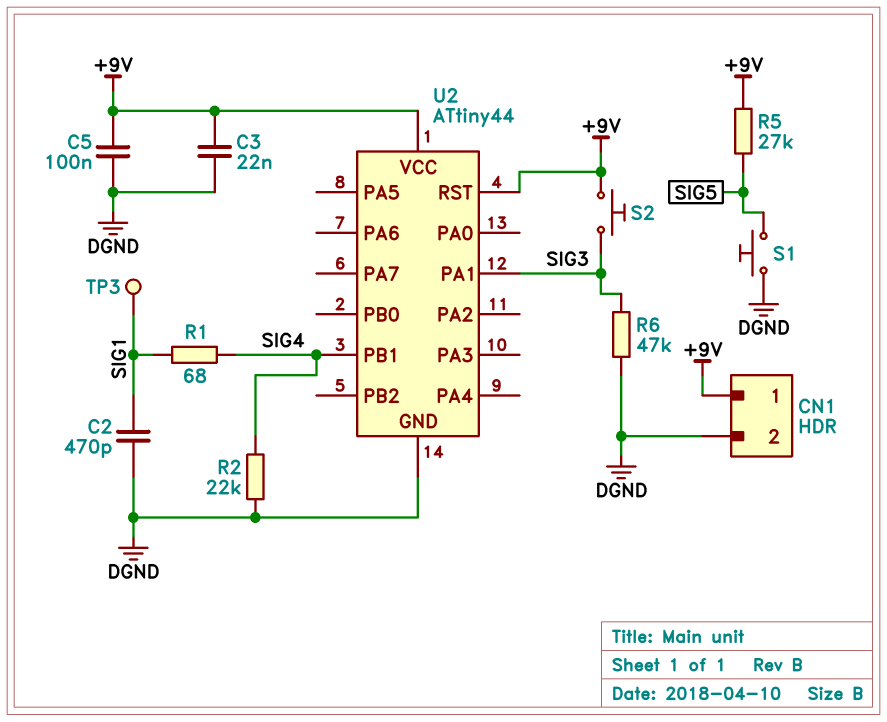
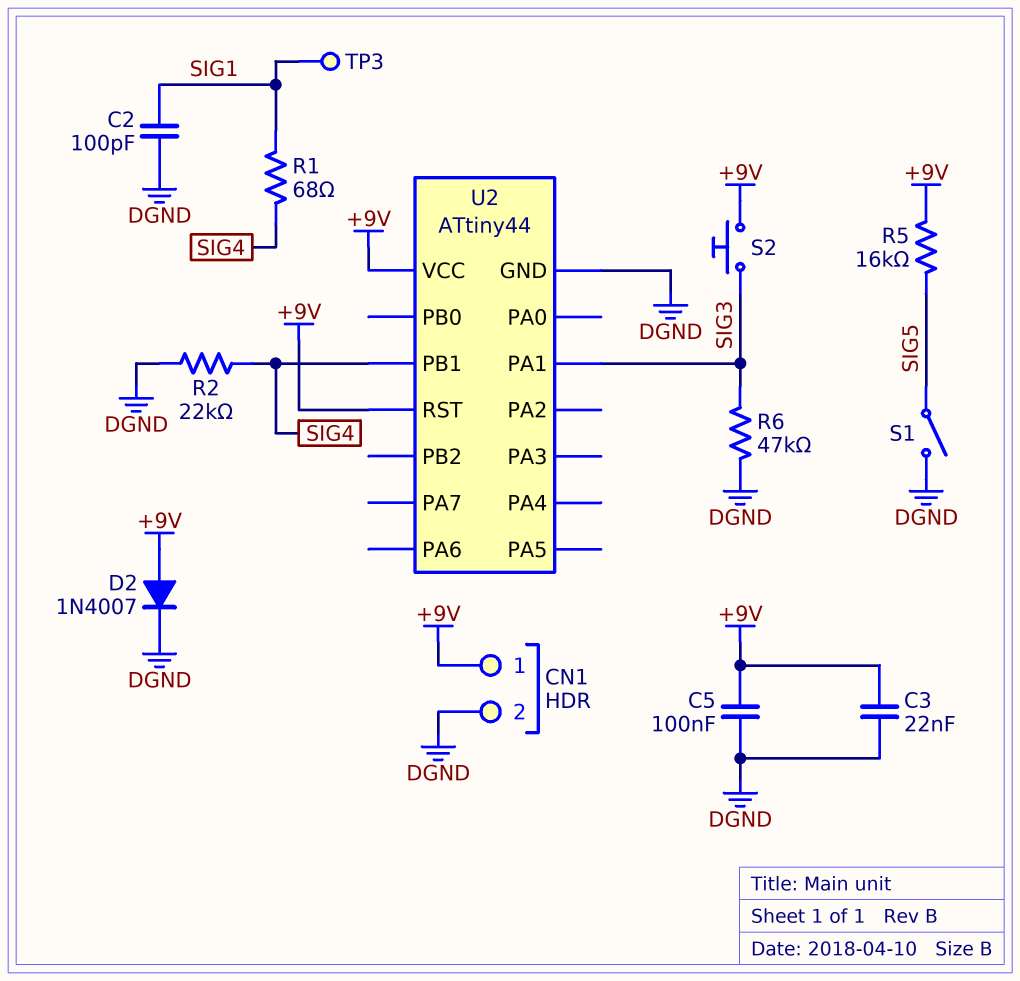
C2: 470pF (DGND, SIG1) -> 100pF (DGND, SIG1)
D2: none -> diode 1N4007 (A +9V, K DGND)
R5: 27k (+9V, SIG5) -> 16k (+9V, SIG5)
S1: button (DGND, SIG5) -> switch (DGND, SIG5)

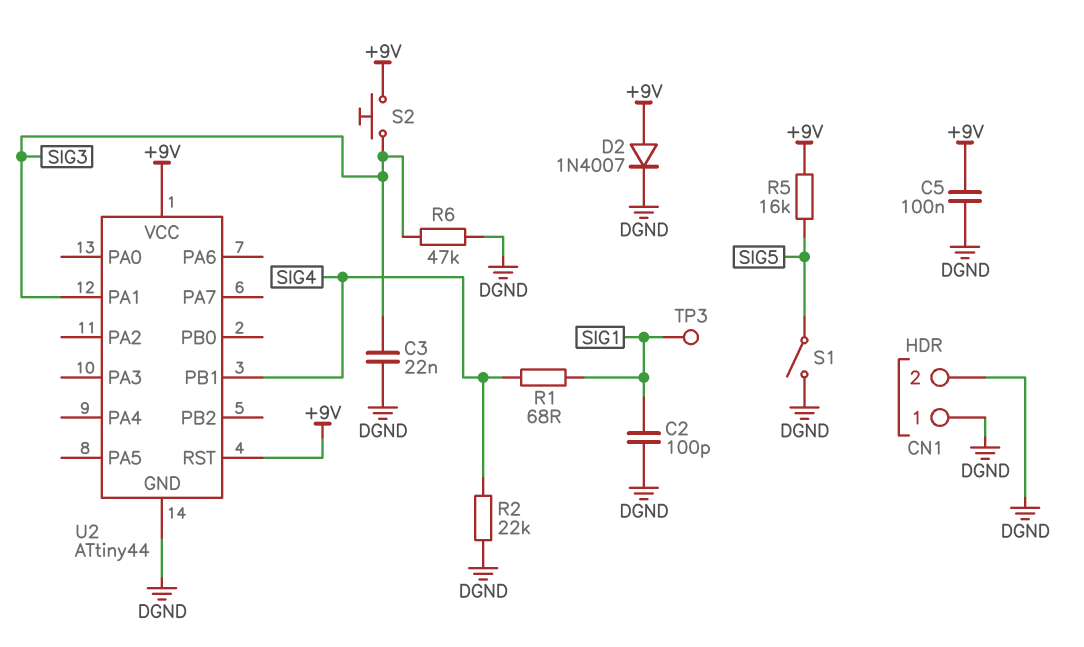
C3: 22nF (+9V, DGND) -> 22nF (DGND, SIG3)
CN1 pin 1: +9V -> DGND

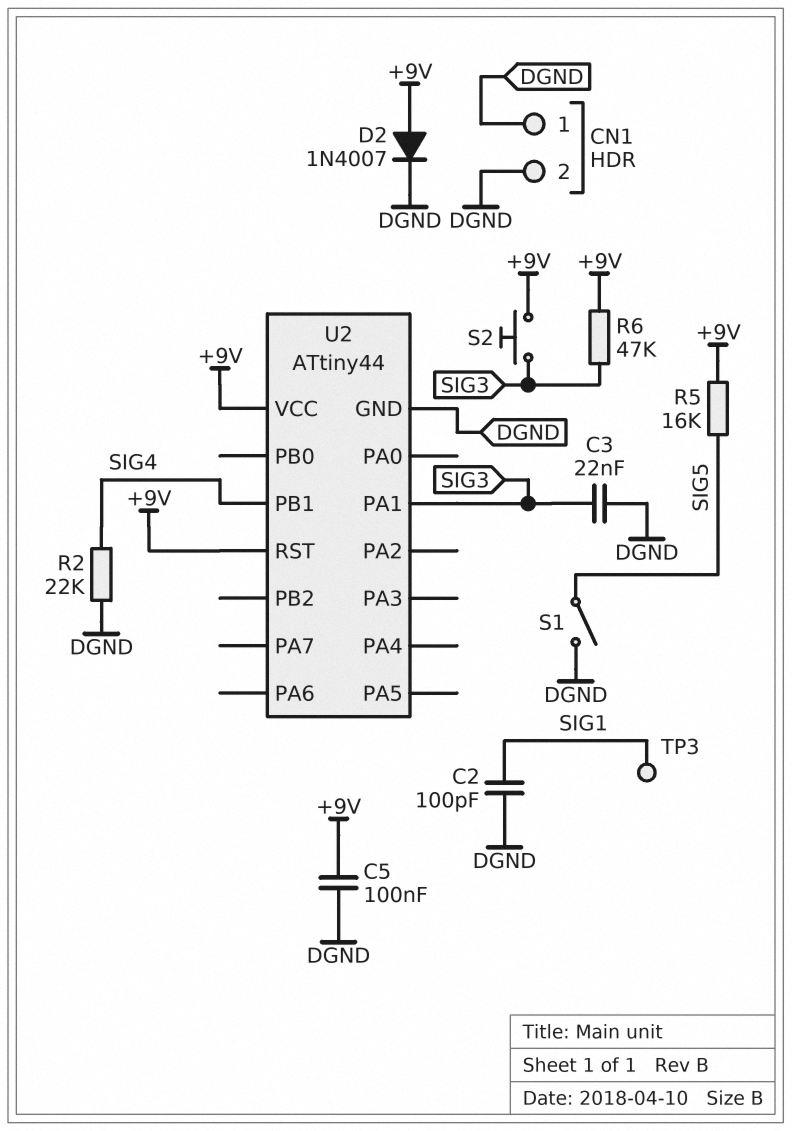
R1: 68 (SIG1, SIG4) -> none
R6: 47k (DGND, SIG3) -> 47k (+9V, SIG3)

